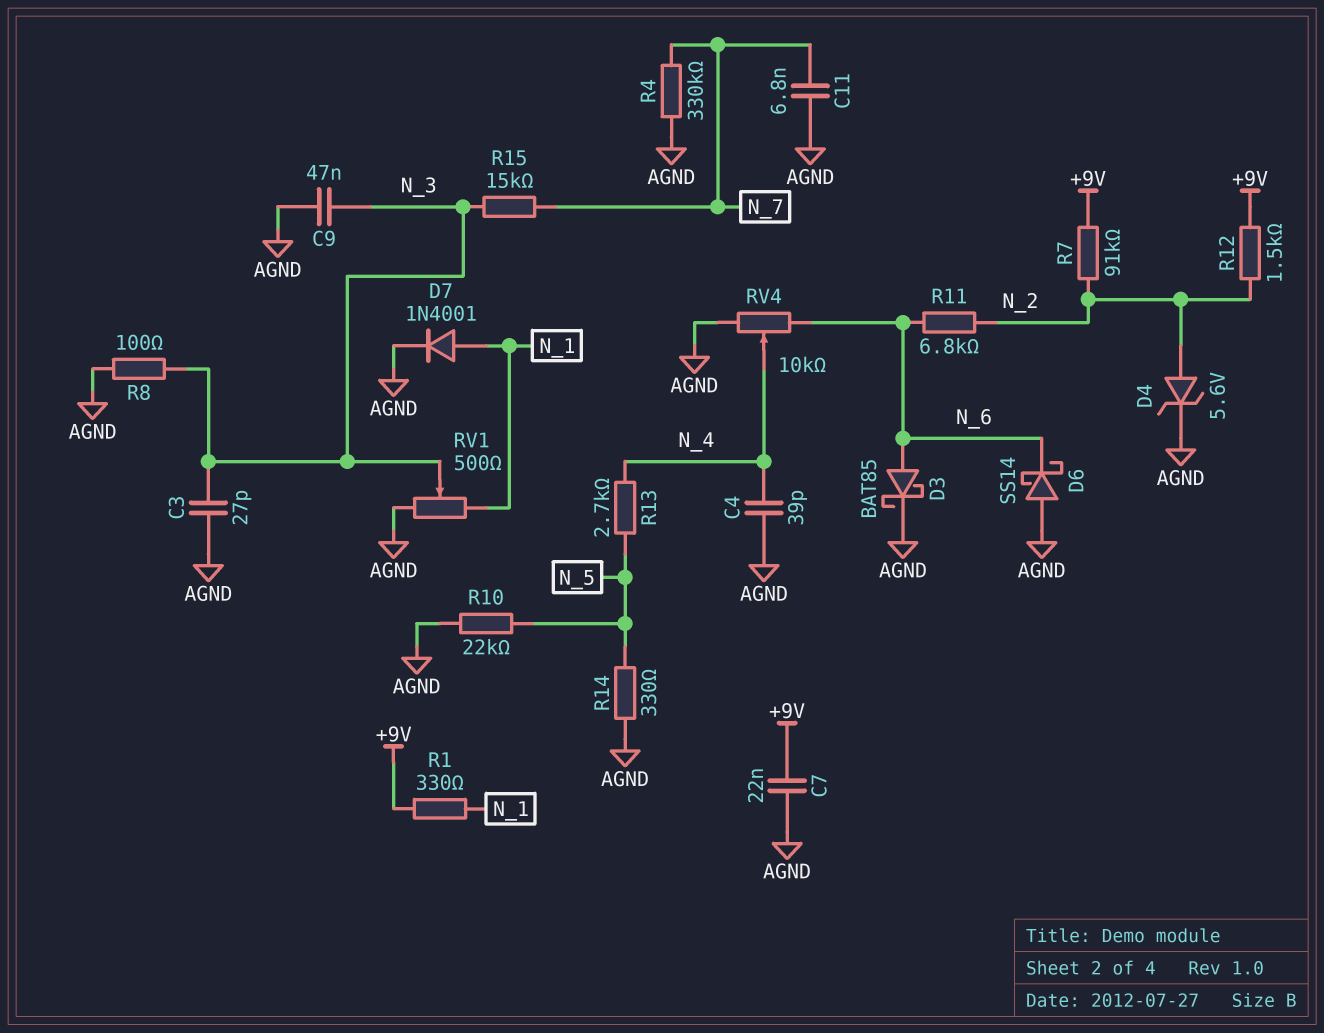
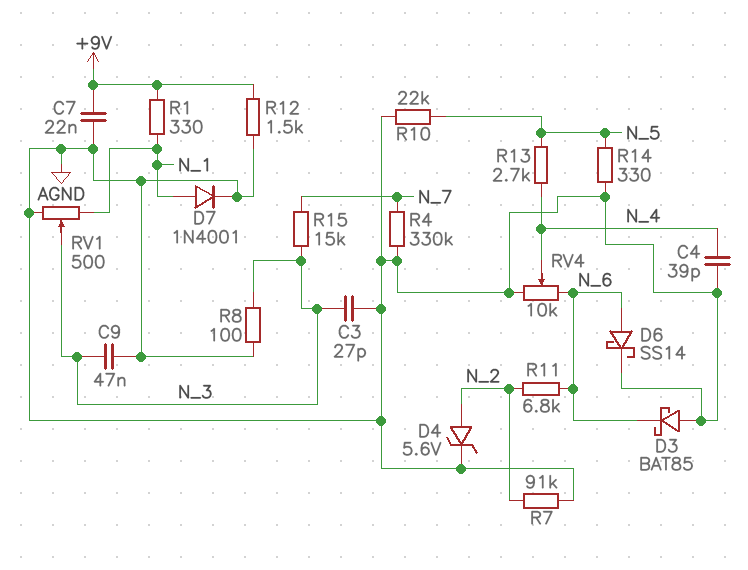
C11: 6.8nF (AGND, N_7) -> none
D3: schottky BAT85 (A N_6, K AGND) -> schottky BAT85 (A AGND, K N_6)
D6: schottky SS14 (A AGND, K N_6) -> schottky SS14 (A N_6, K AGND)
R7: 91k (+9V, N_2) -> 91k (AGND, N_2)
R12: 1.5k (+9V, N_2) -> 1.5k (+9V, AGND)

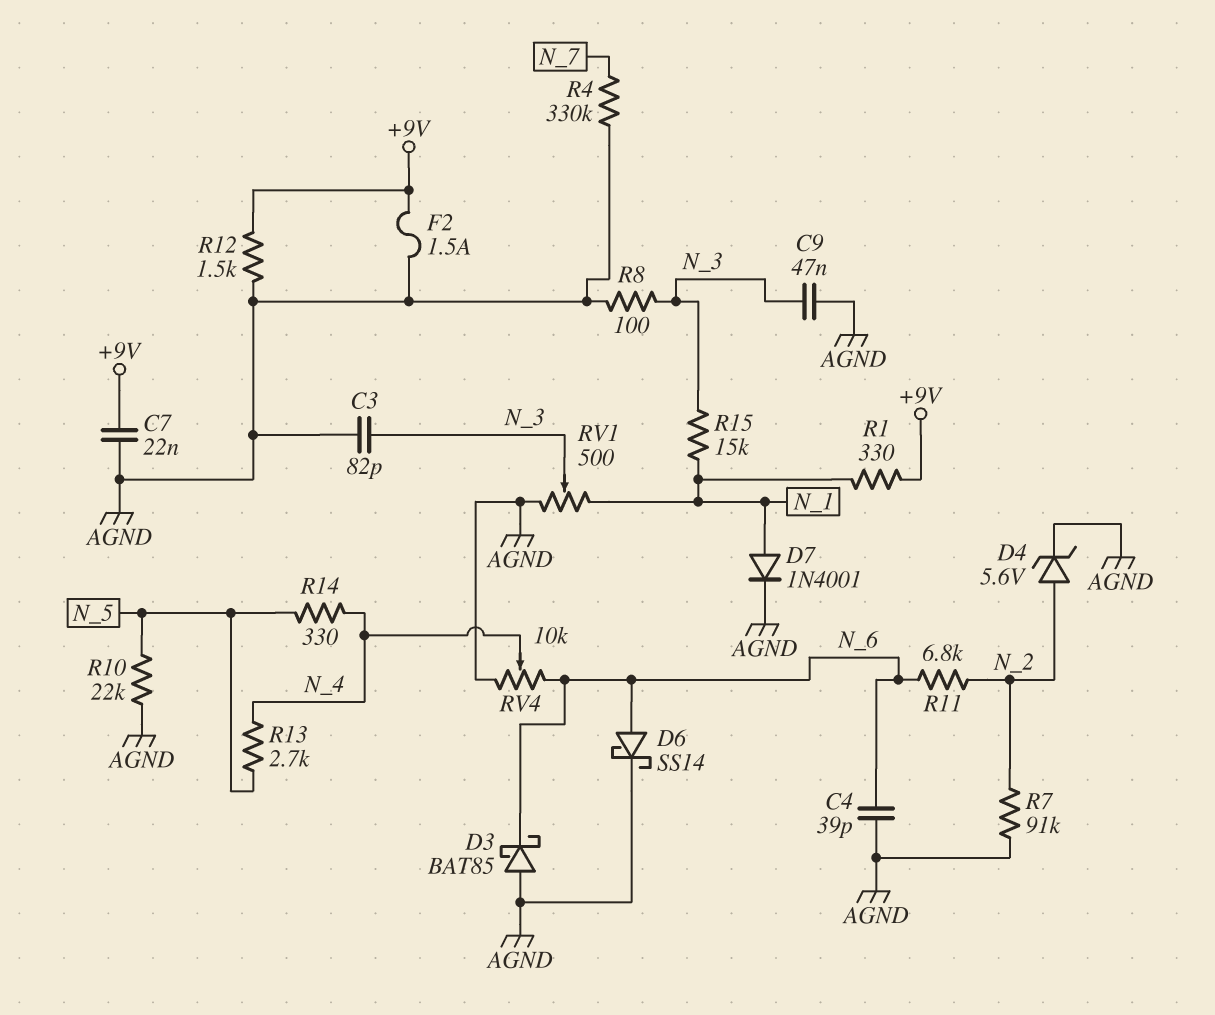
C3: 27pF (AGND, N_3) -> 82pF (AGND, N_3)
C4: 39pF (AGND, N_4) -> 39pF (AGND, N_6)
F2: none -> 1.5A (+9V, AGND)
R14: 330 (AGND, N_5) -> 330 (N_4, N_5)
R15: 15k (N_3, N_7) -> 15k (N_1, N_3)

